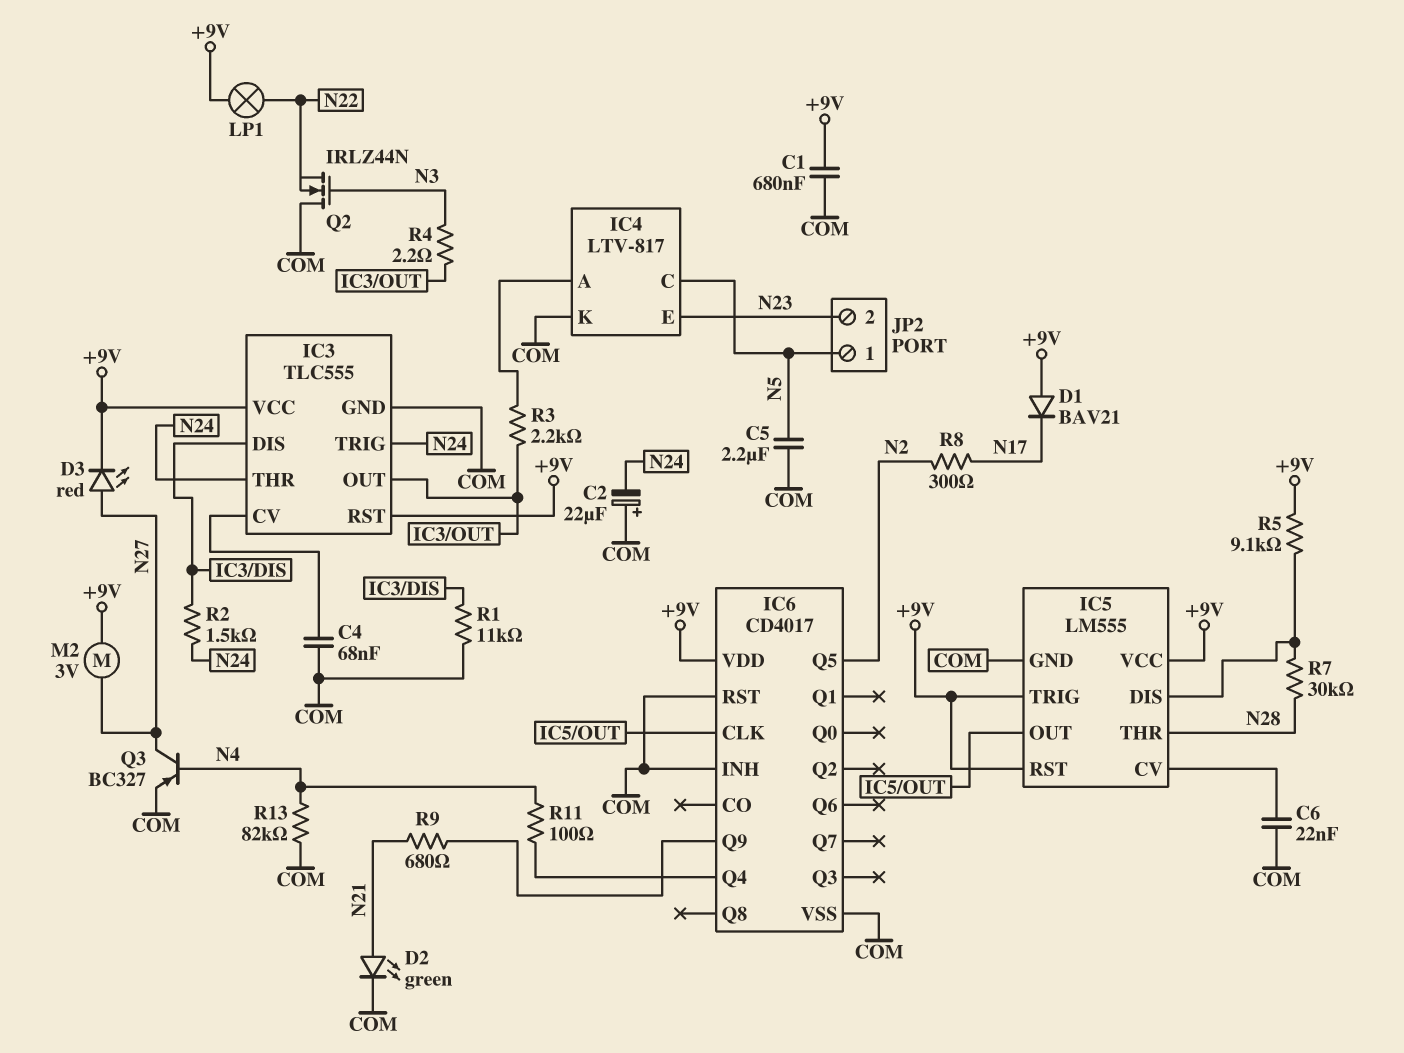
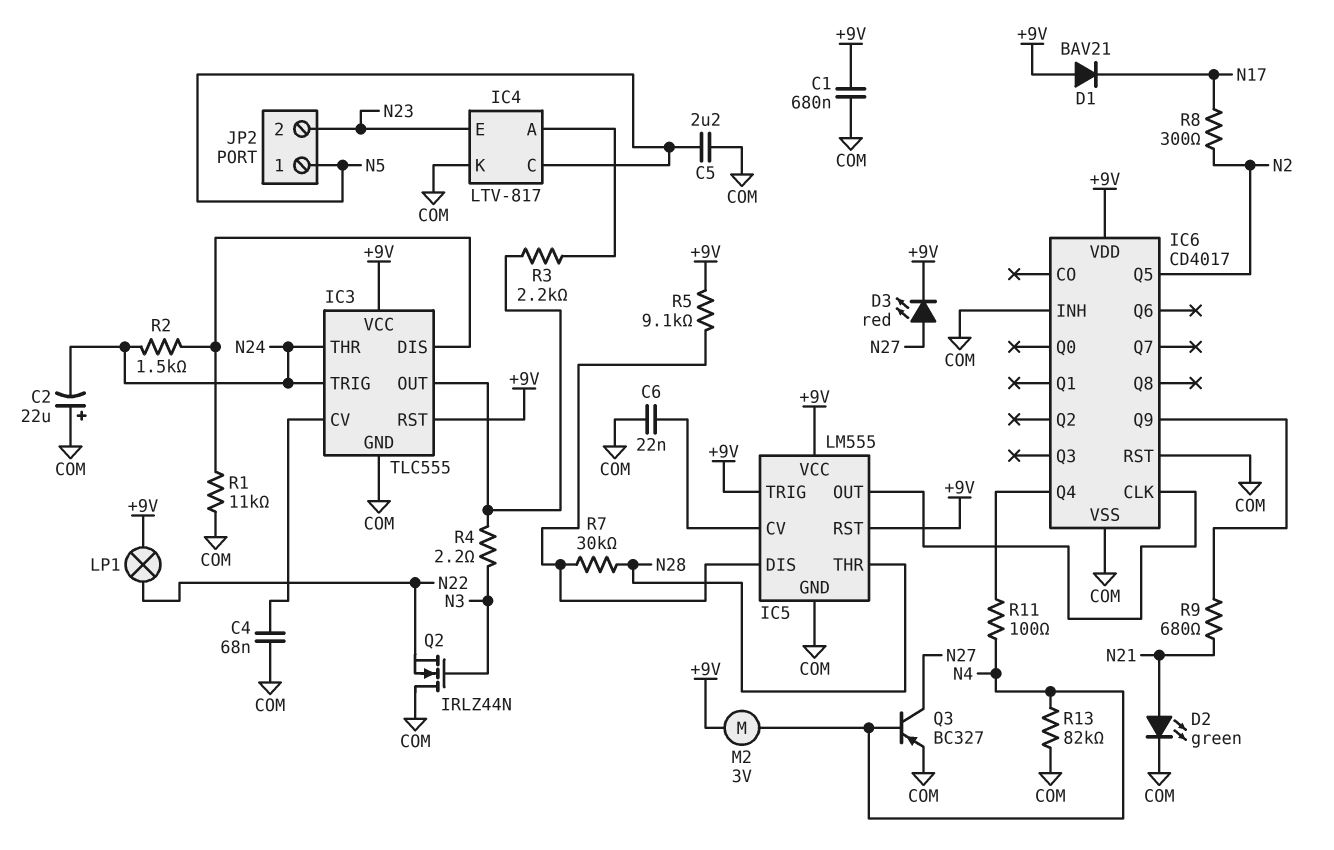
M2: motor 3V (+9V, N27) -> motor 3V (+9V, N4)

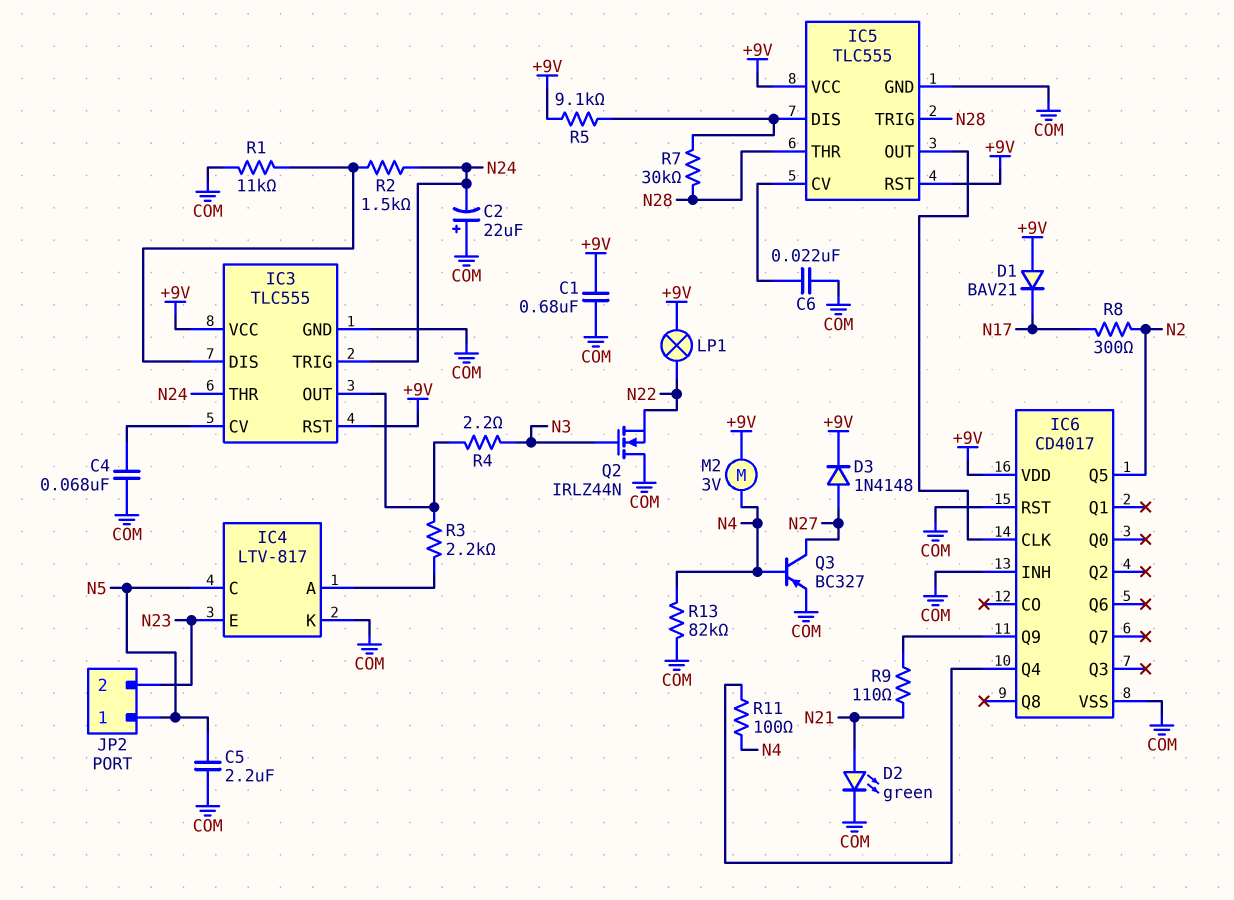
D3: LED red (A N27, K +9V) -> diode 1N4148 (A N27, K +9V)
IC5: LM555 -> TLC555
IC5 pin TRIG: +9V -> N28
R9: 680 (IC6/Q9, N21) -> 110 (IC6/Q9, N21)

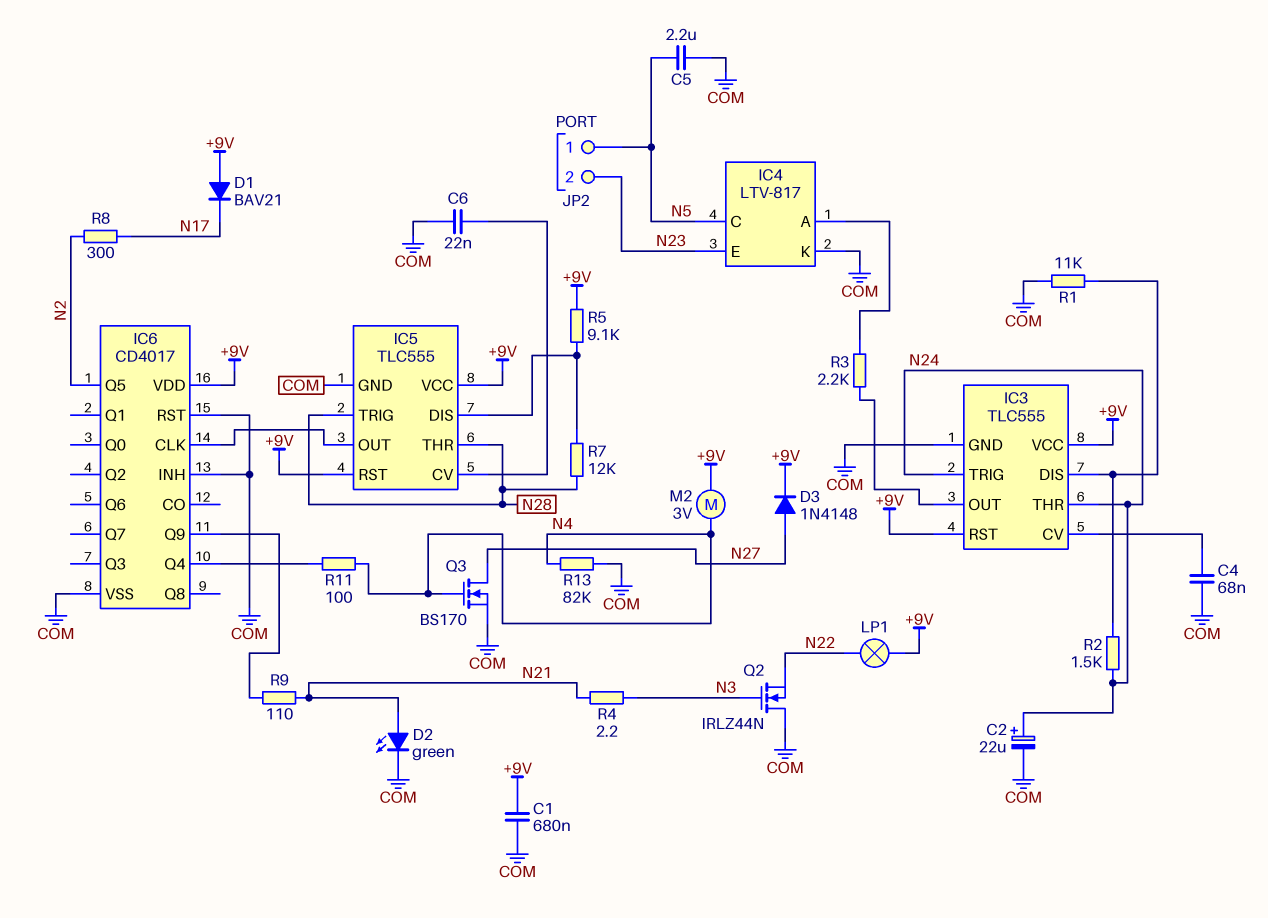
C2: 22uF (plus COM, minus N24) -> 22uF (plus N24, minus COM)
Q3: PNP BC327 (B N4, C N27, E COM) -> NMOS BS170 (G N4, D N27, S COM)
R4: 2.2 (IC3/OUT, N3) -> 2.2 (N3, N21)
R7: 30k (IC5/DIS, N28) -> 12k (IC5/DIS, N28)

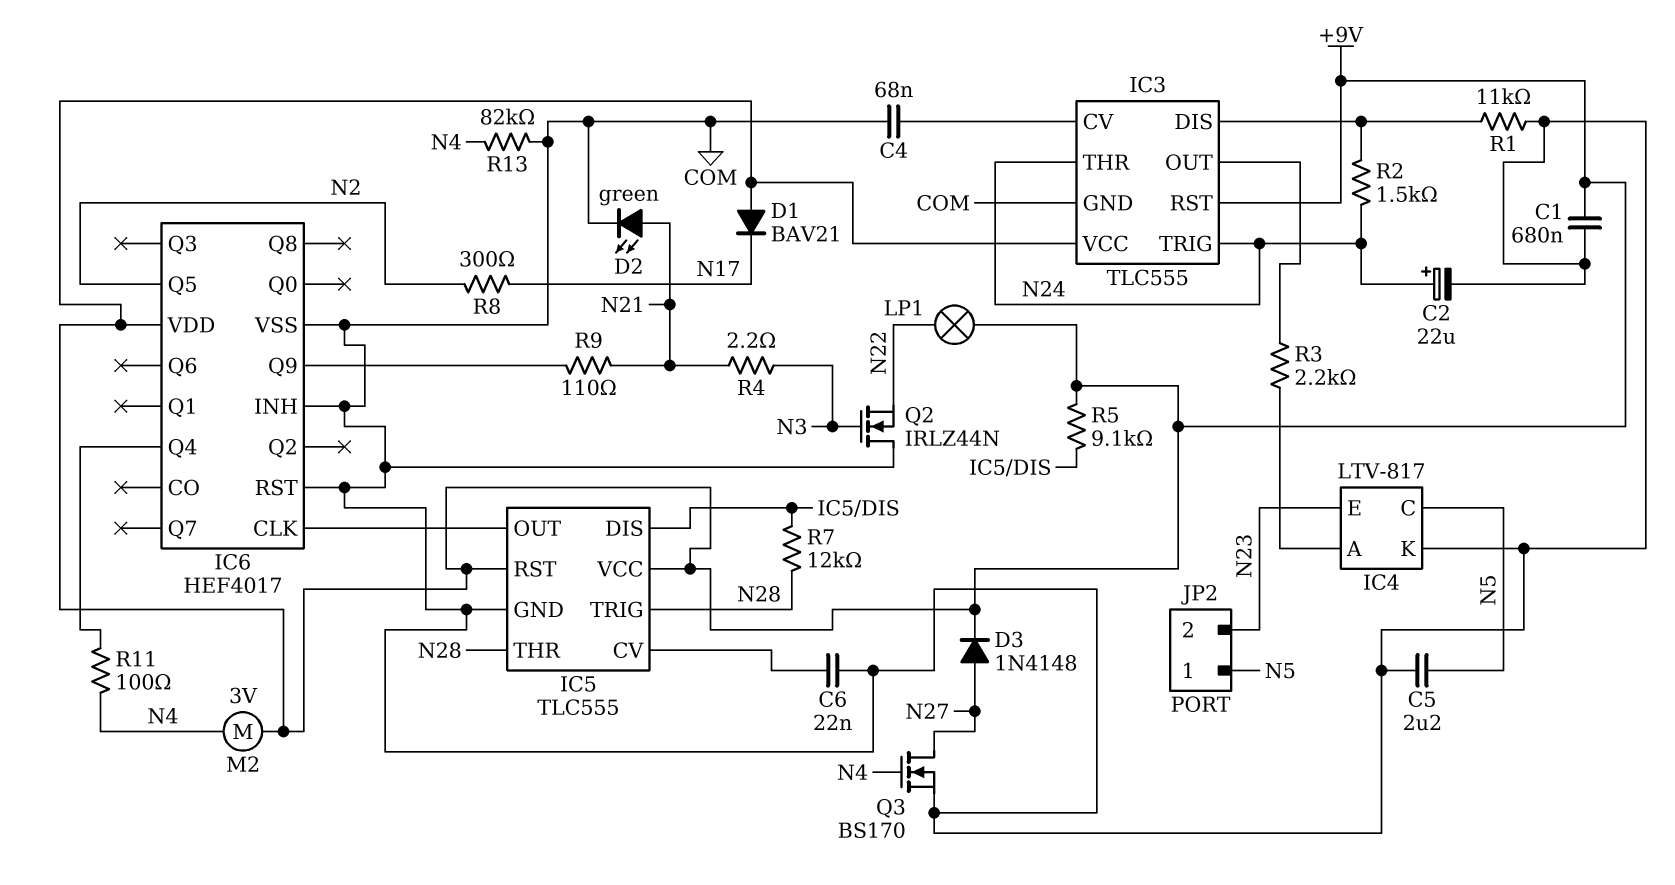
IC6: CD4017 -> HEF4017

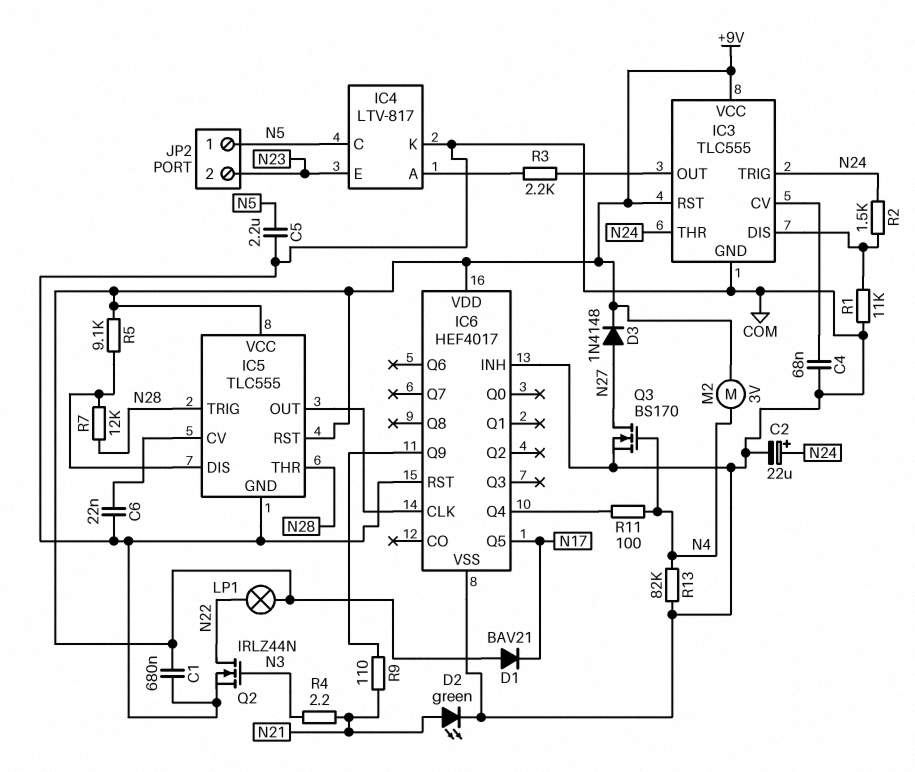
IC6 pin Q5: N2 -> N17
Q2: NMOS IRLZ44N (G N3, D COM, S N22) -> NMOS IRLZ44N (G N3, D N22, S COM)
R8: 300 (N2, N17) -> none

